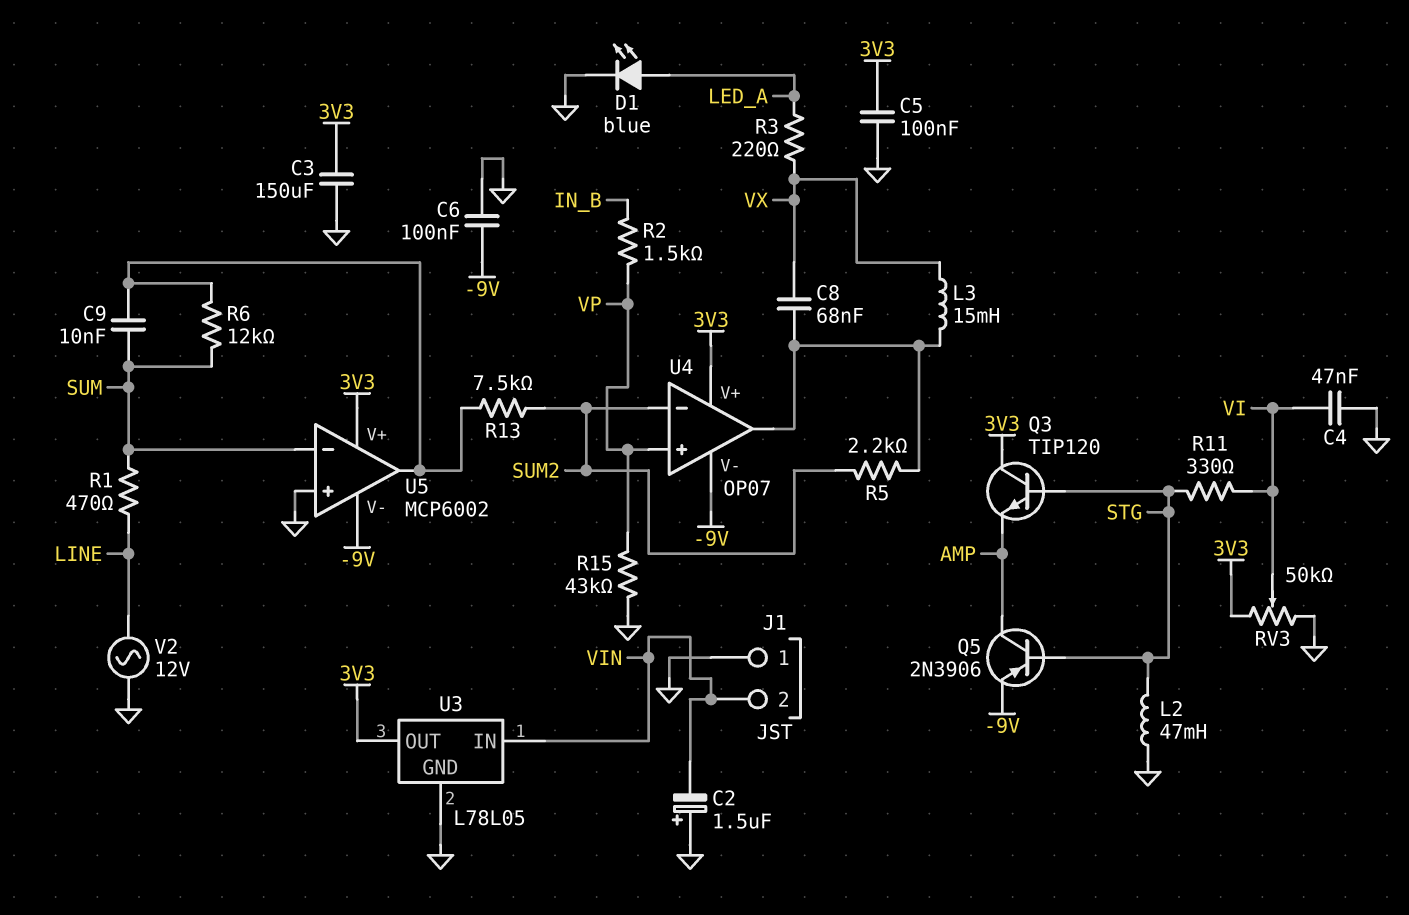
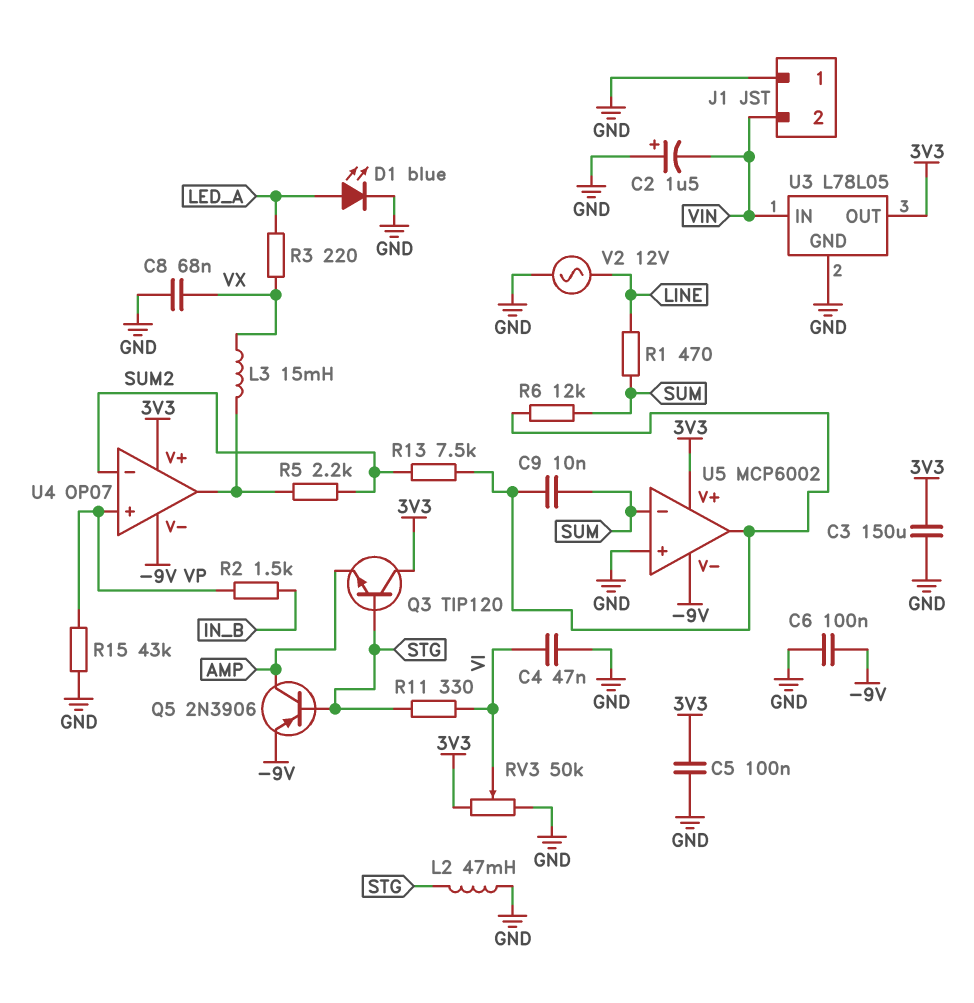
C8: 68nF (U4/out, VX) -> 68nF (GND, VX)

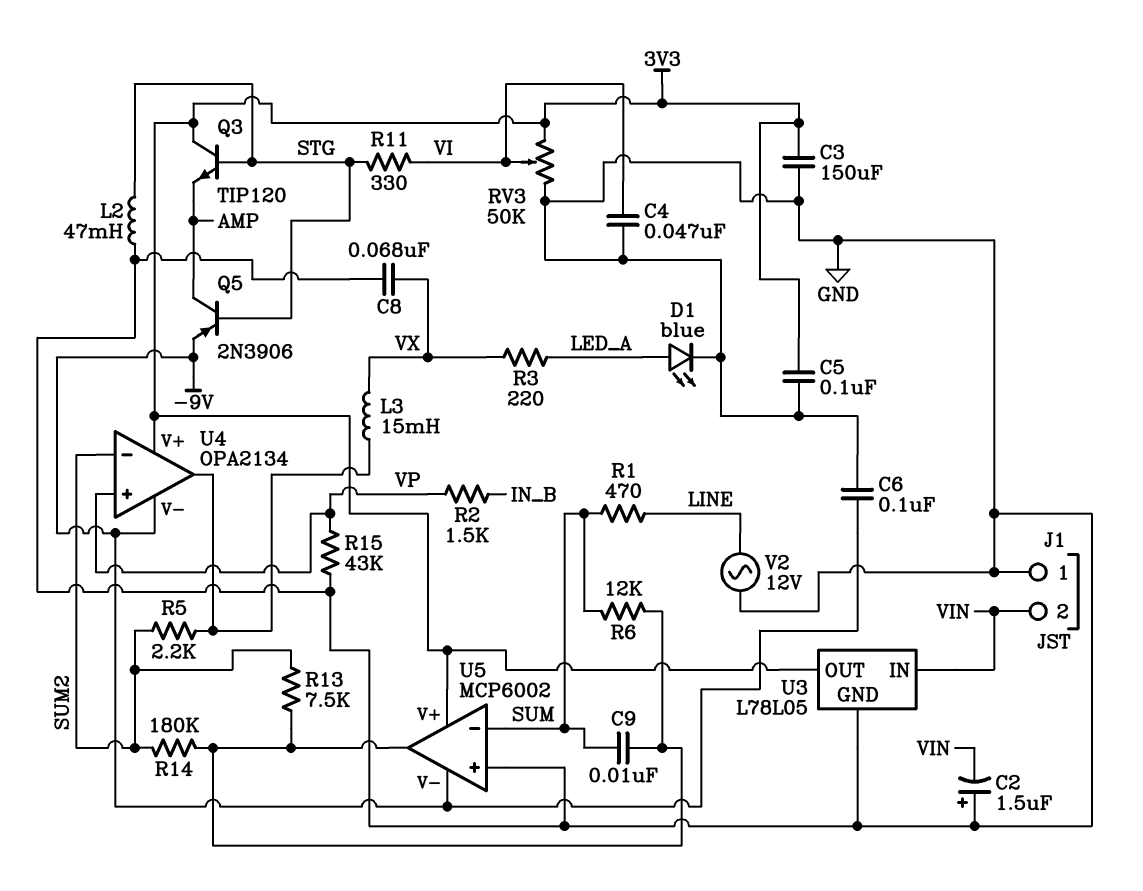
R14: none -> 180k (SUM2, U5/out)
U4: OP07 -> OPA2134

